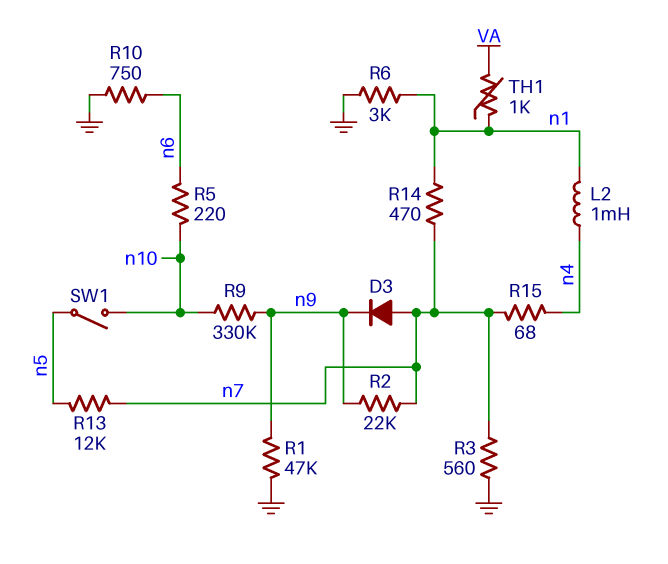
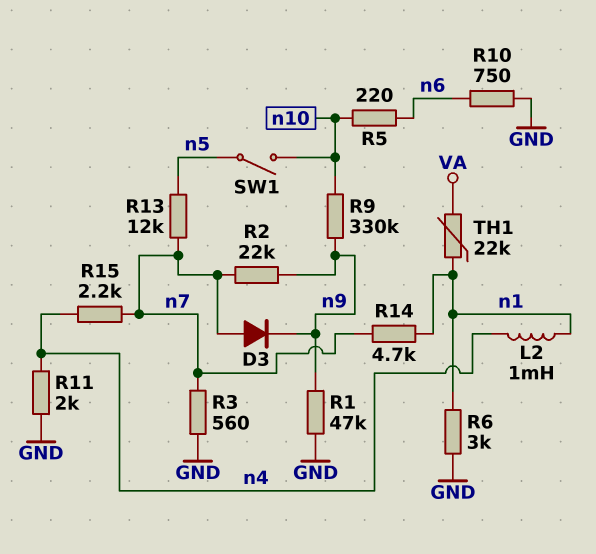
R11: none -> 2k (GND, n4)
R14: 470 (n1, n7) -> 4.7k (n1, n7)
R15: 68 (n4, n7) -> 2.2k (n4, n7)
TH1: 1k (VA, n1) -> 22k (VA, n1)

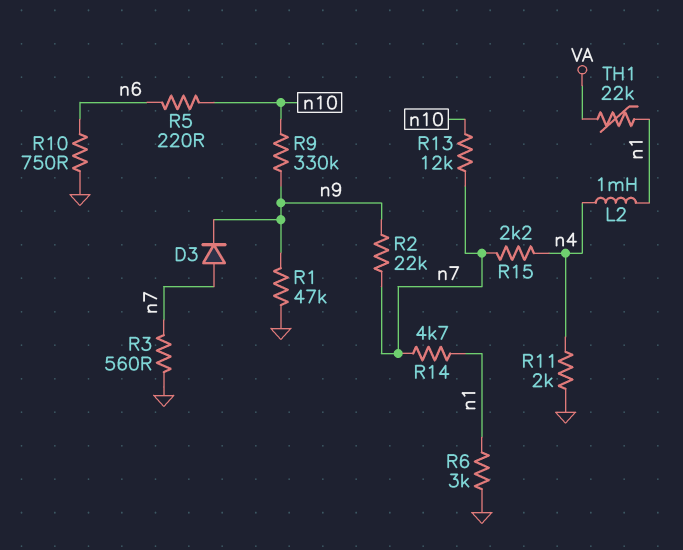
R13: 12k (n5, n7) -> 12k (n7, n10)
SW1: switch (n5, n10) -> none

